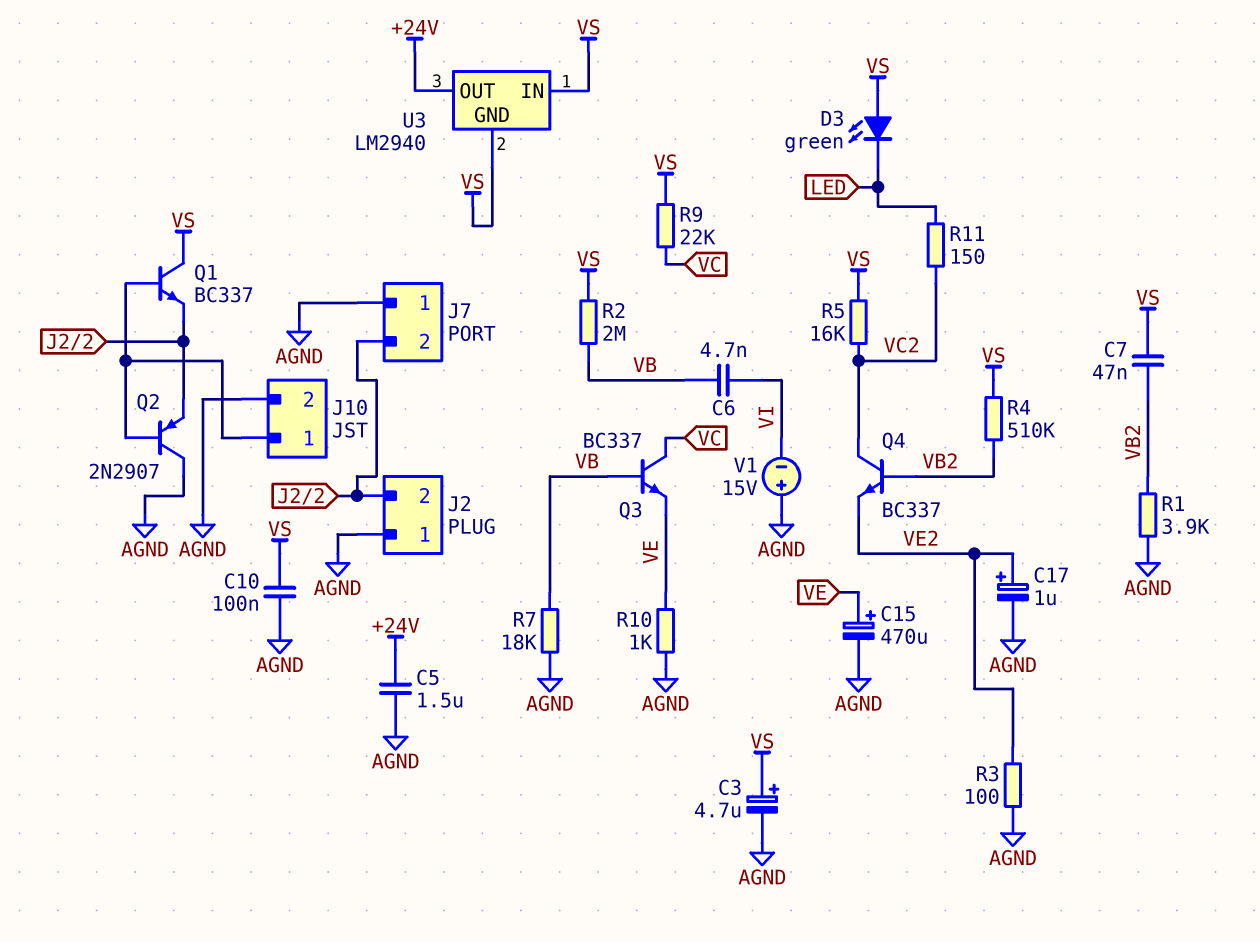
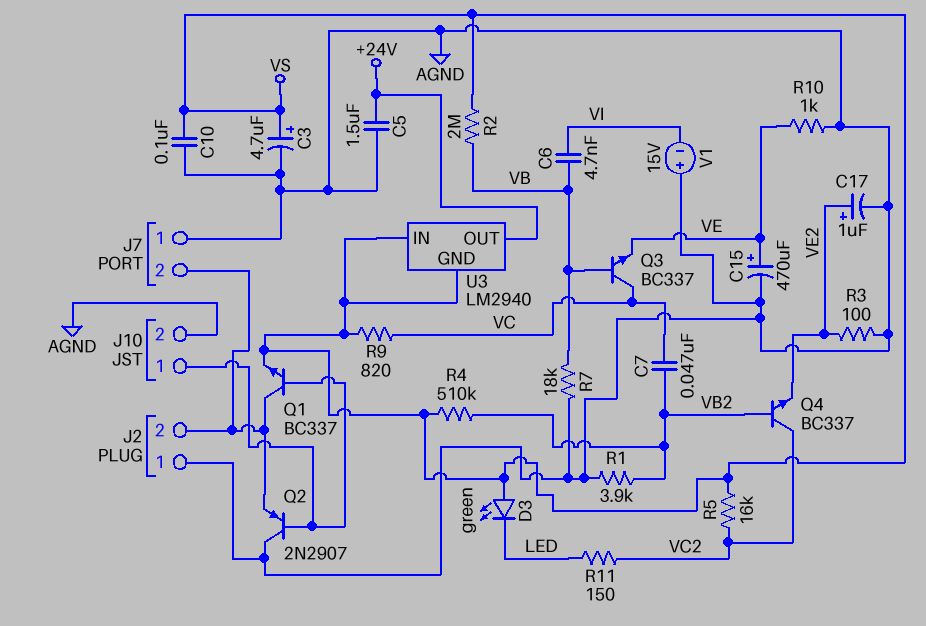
C7: 47nF (VB2, VS) -> 47nF (VB2, VC)
Q1: NPN BC337 (B J10/1, C VS, E J2/2) -> NPN BC337 (B J10/1, C J2/2, E VS)
R9: 22k (VC, VS) -> 820 (VC, VS)

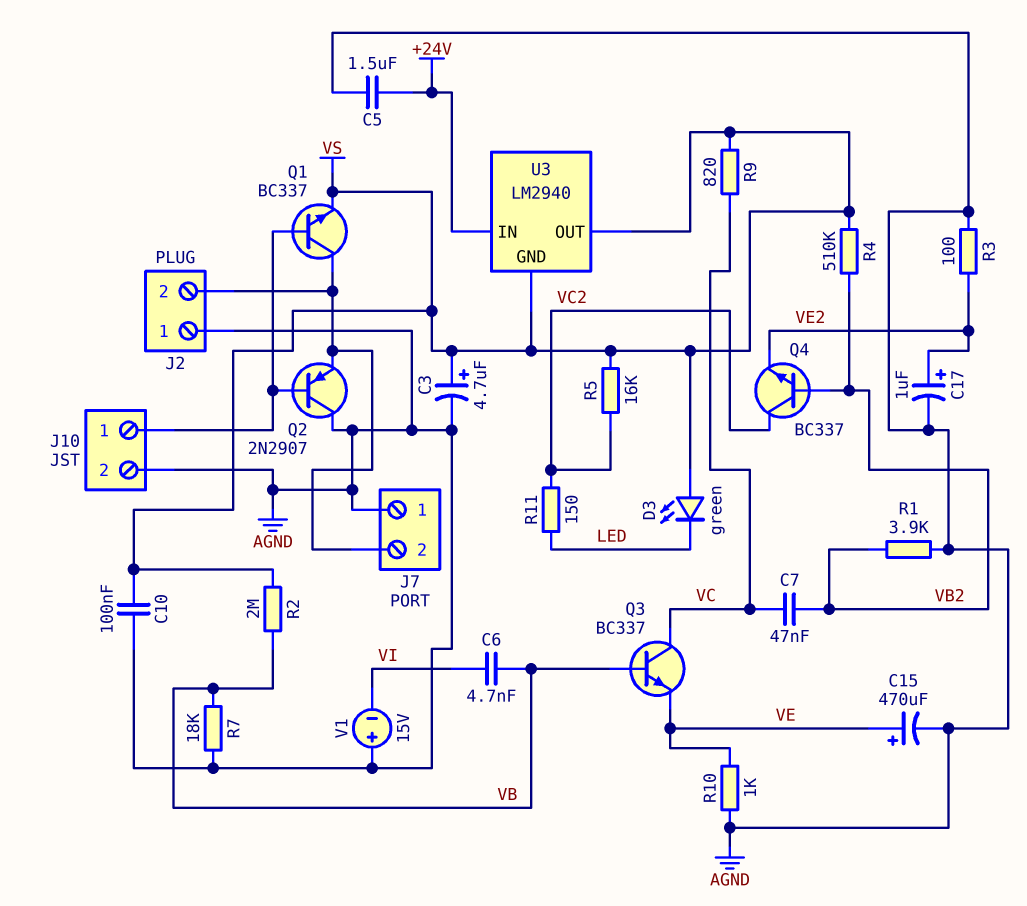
U3 pin IN: VS -> +24V
U3 pin OUT: +24V -> VS

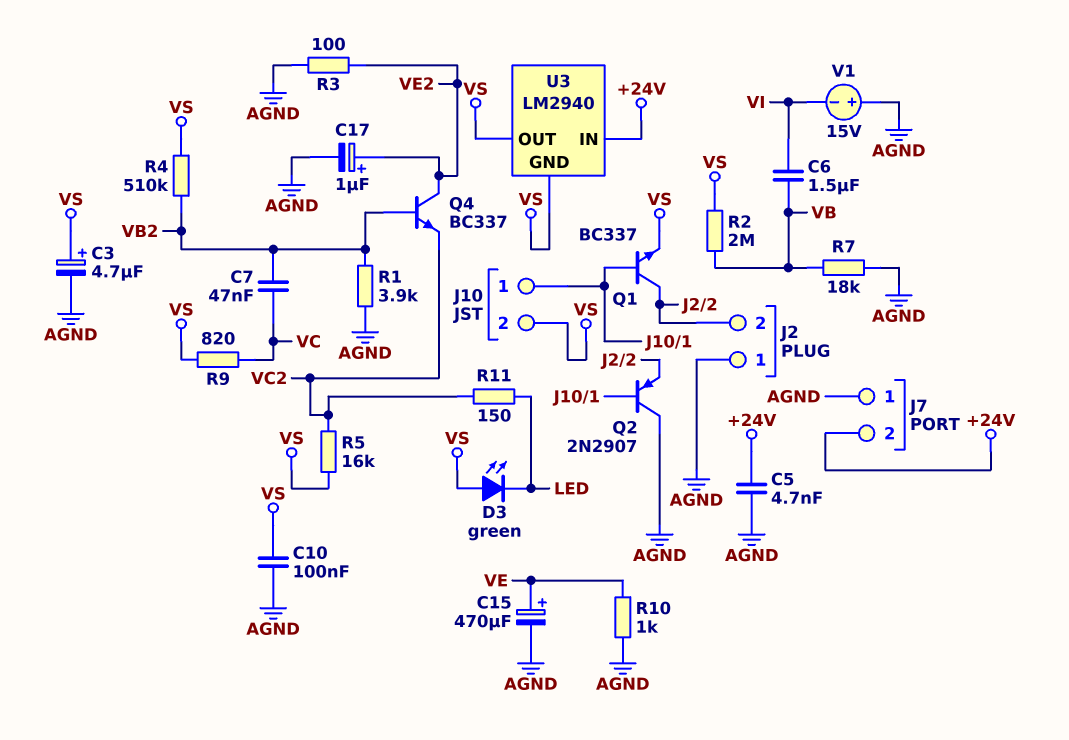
C5: 1.5uF (+24V, AGND) -> 4.7nF (+24V, AGND)
C6: 4.7nF (VB, VI) -> 1.5uF (VB, VI)
J7 pin 2: J2/2 -> +24V
J10 pin 2: AGND -> VS
Q3: NPN BC337 (B VB, C VC, E VE) -> none
Q4: NPN BC337 (B VB2, C VC2, E VE2) -> NPN BC337 (B VB2, C VE2, E VC2)

